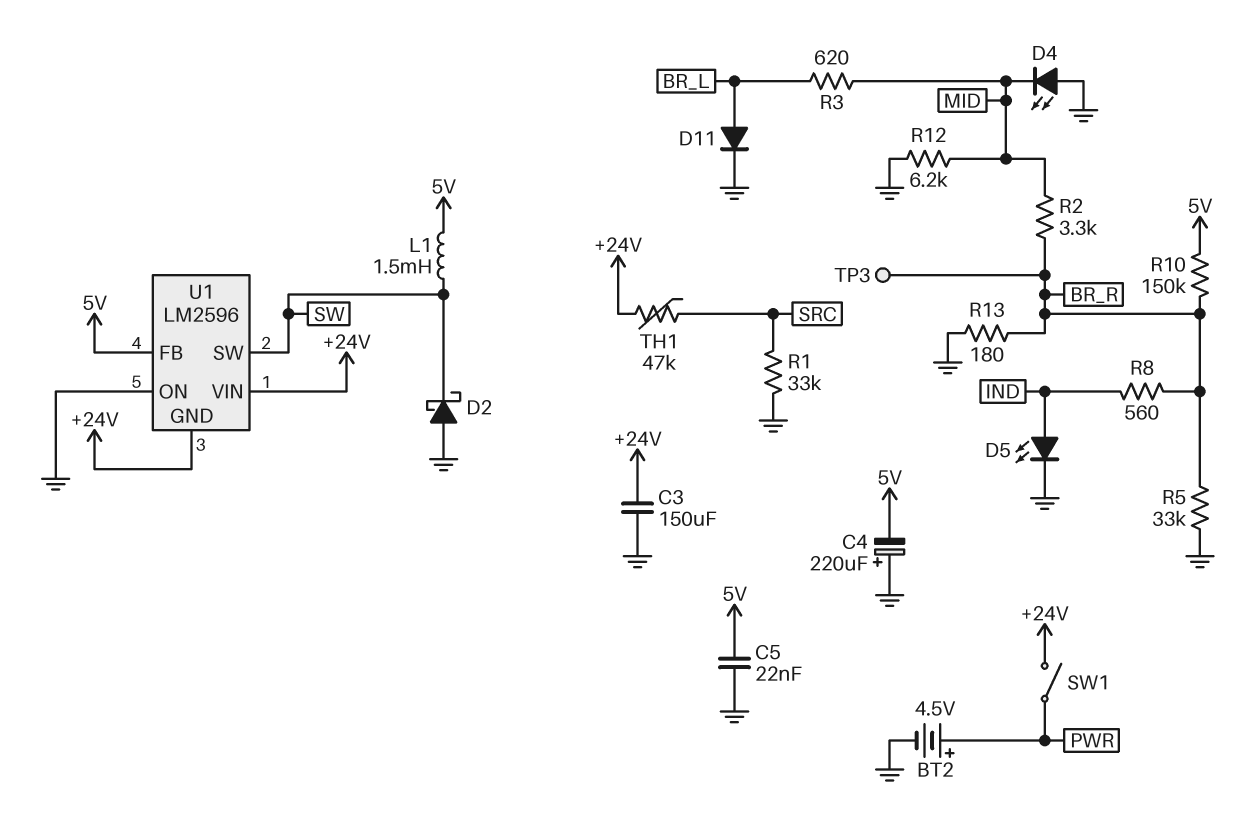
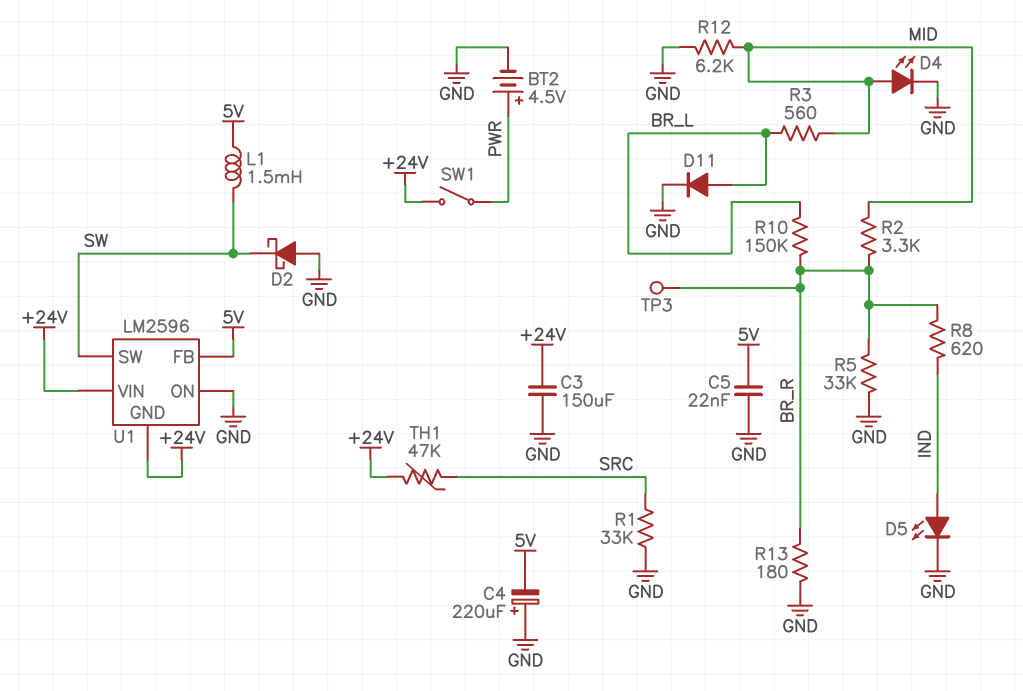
D4: LED (A GND, K MID) -> LED (A MID, K GND)
R3: 620 (BR_L, MID) -> 560 (BR_L, MID)
R8: 560 (BR_R, IND) -> 620 (BR_R, IND)
R10: 150k (5V, BR_R) -> 150k (BR_L, BR_R)

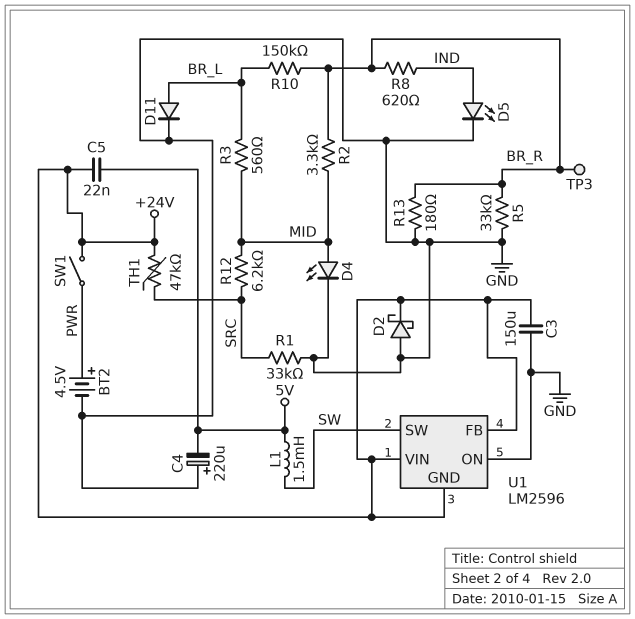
C5: 22nF (5V, GND) -> 22nF (+24V, 5V)
D2: schottky (A GND, K SW) -> schottky (A GND, K +24V)
R12: 6.2k (GND, MID) -> 6.2k (MID, SRC)
U1 pin FB: 5V -> +24V

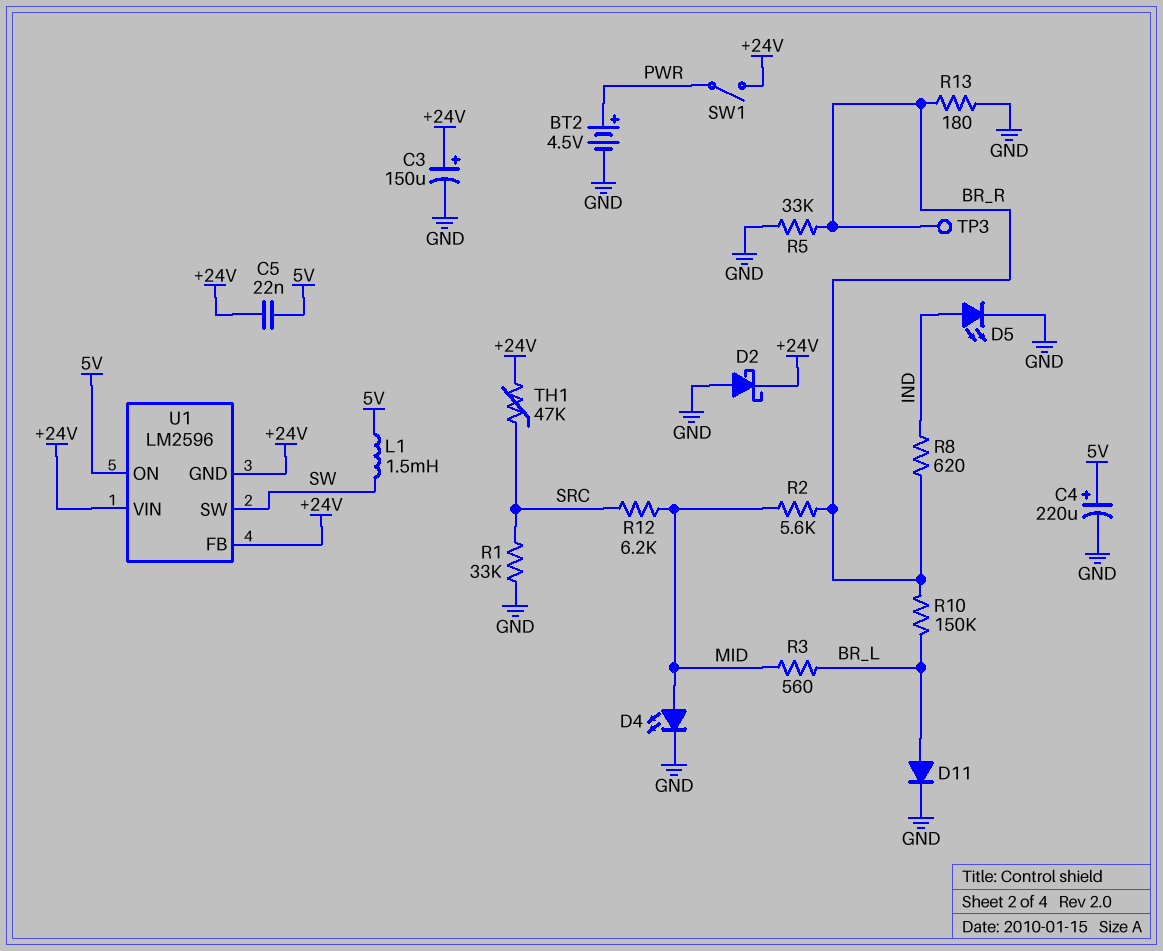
C3: 150uF (+24V, GND) -> 150uF (plus +24V, minus GND)
C4: 220uF (plus GND, minus 5V) -> 220uF (plus 5V, minus GND)
R2: 3.3k (BR_R, MID) -> 5.6k (BR_R, MID)
U1 pin ON: GND -> 5V

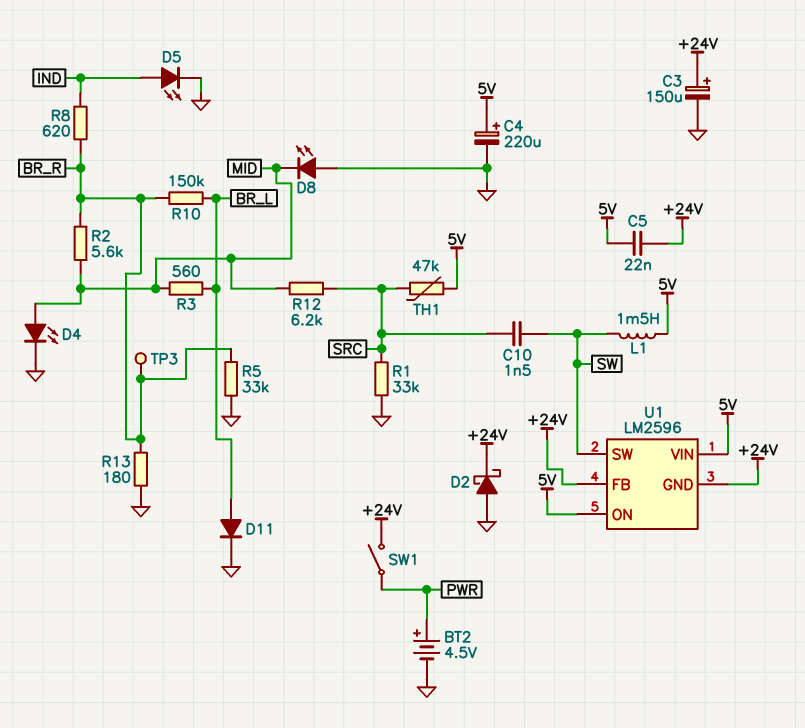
C10: none -> 1.5nF (SRC, SW)
D8: none -> LED (A GND, K MID)
TH1: 47k (+24V, SRC) -> 47k (5V, SRC)
U1 pin VIN: +24V -> 5V

